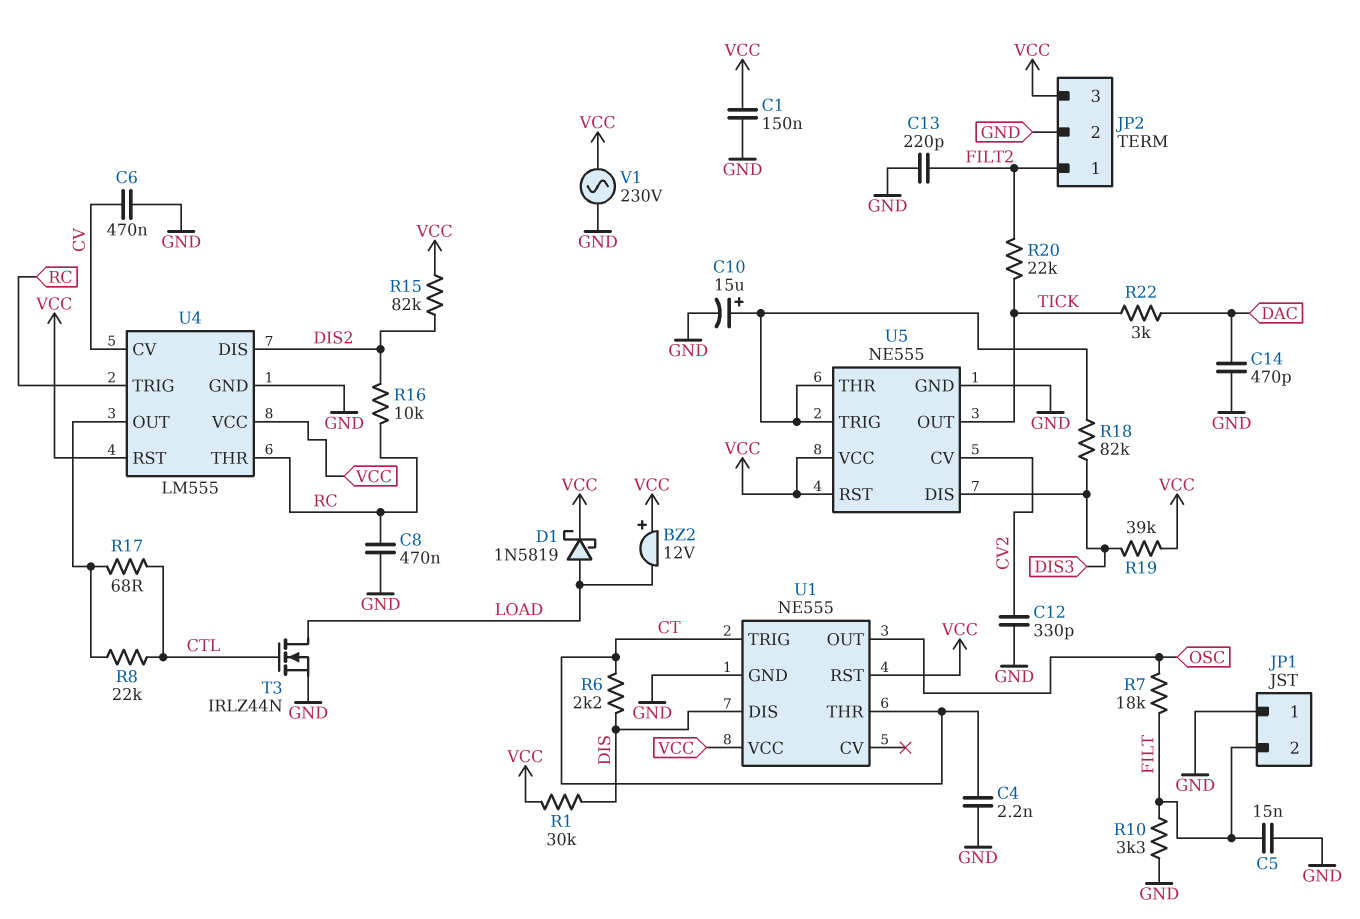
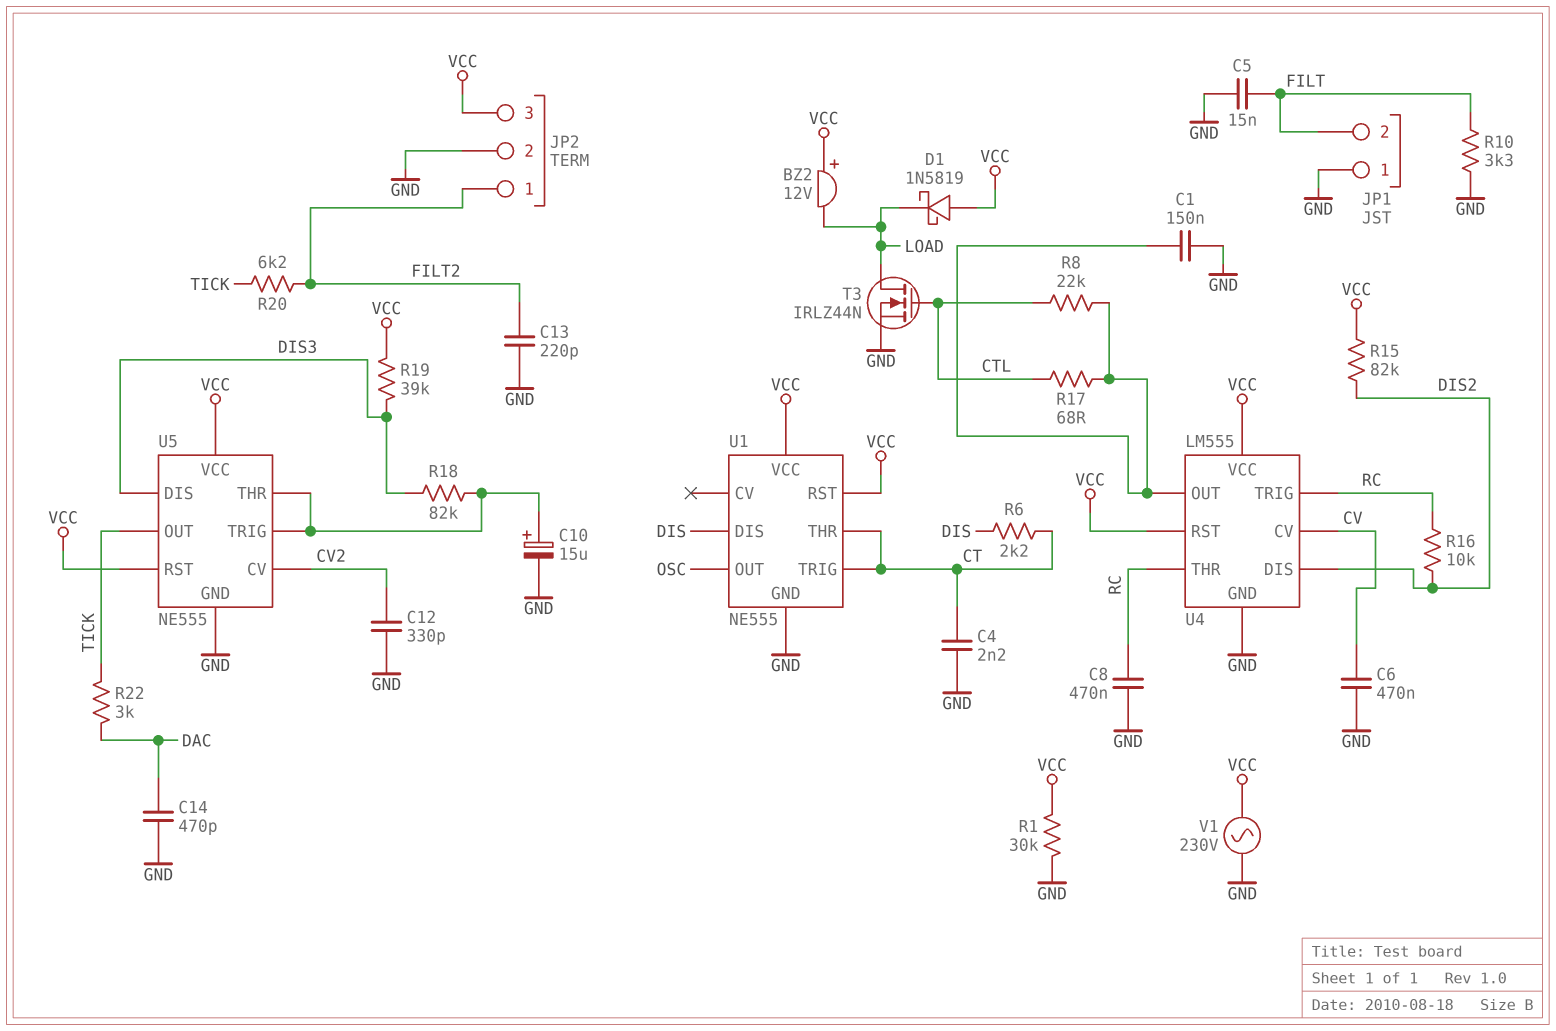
C1: 150nF (GND, VCC) -> 150nF (GND, U4/OUT)
D1: schottky 1N5819 (A LOAD, K VCC) -> schottky 1N5819 (A VCC, K LOAD)
R1: 30k (DIS, VCC) -> 30k (GND, VCC)
R7: 18k (FILT, OSC) -> none
R20: 22k (FILT2, TICK) -> 6.2k (FILT2, TICK)

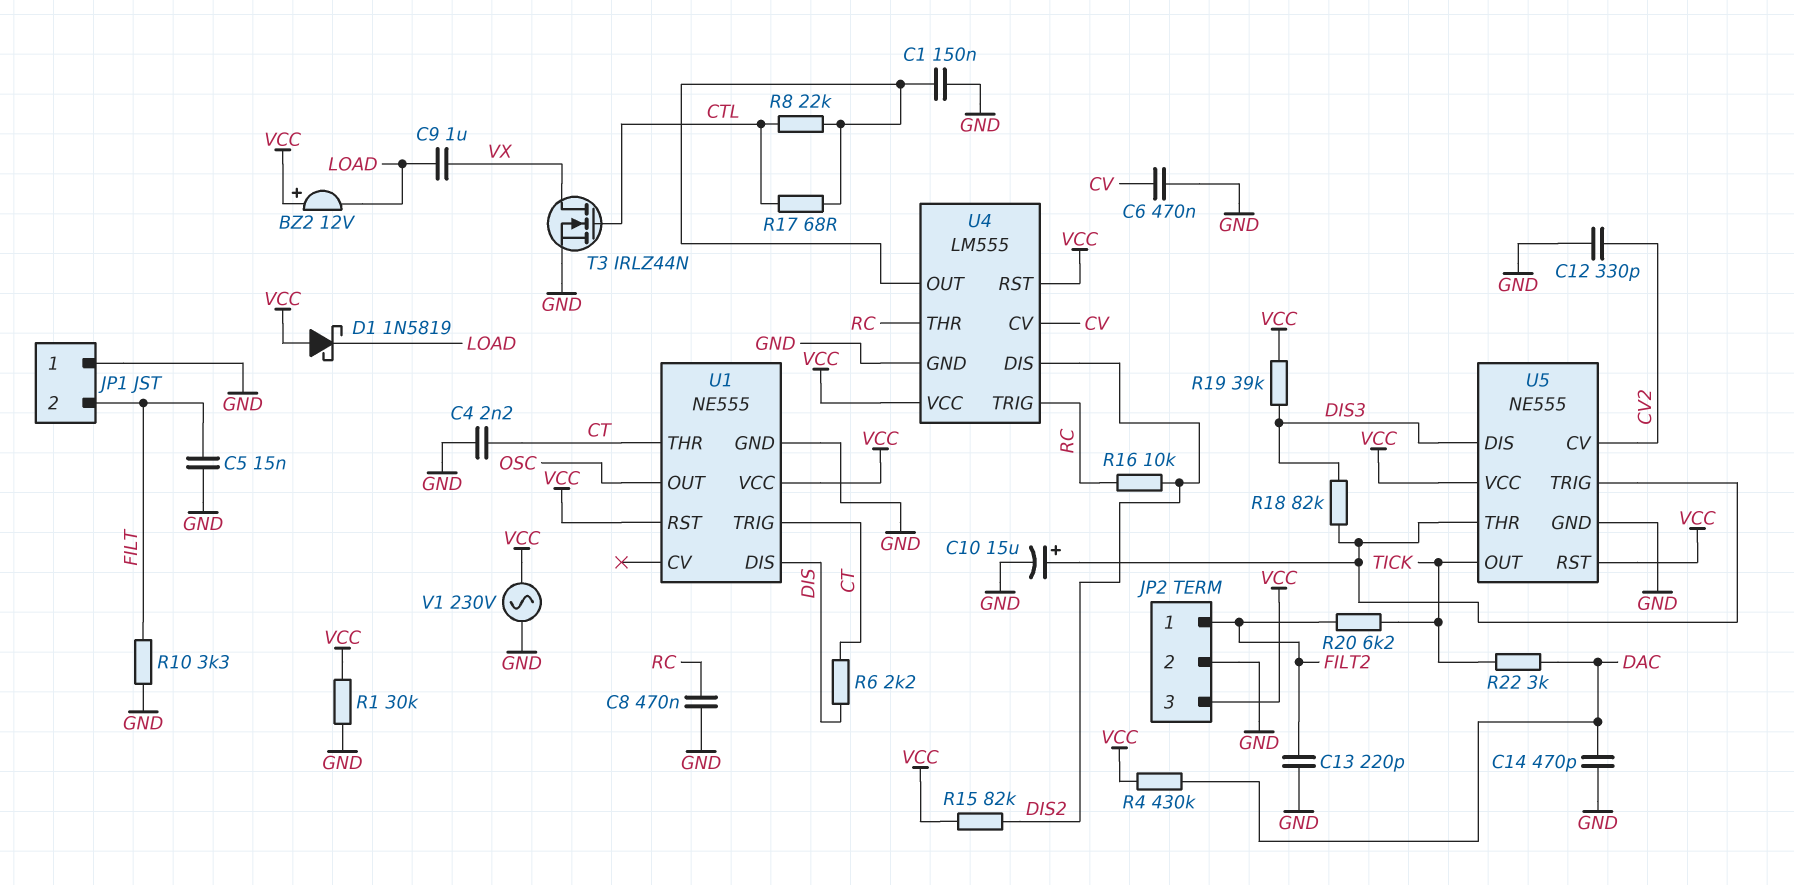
C9: none -> 1uF (LOAD, VX)
R4: none -> 430k (DAC, VCC)
T3: NMOS IRLZ44N (G CTL, D LOAD, S GND) -> NMOS IRLZ44N (G CTL, D VX, S GND)

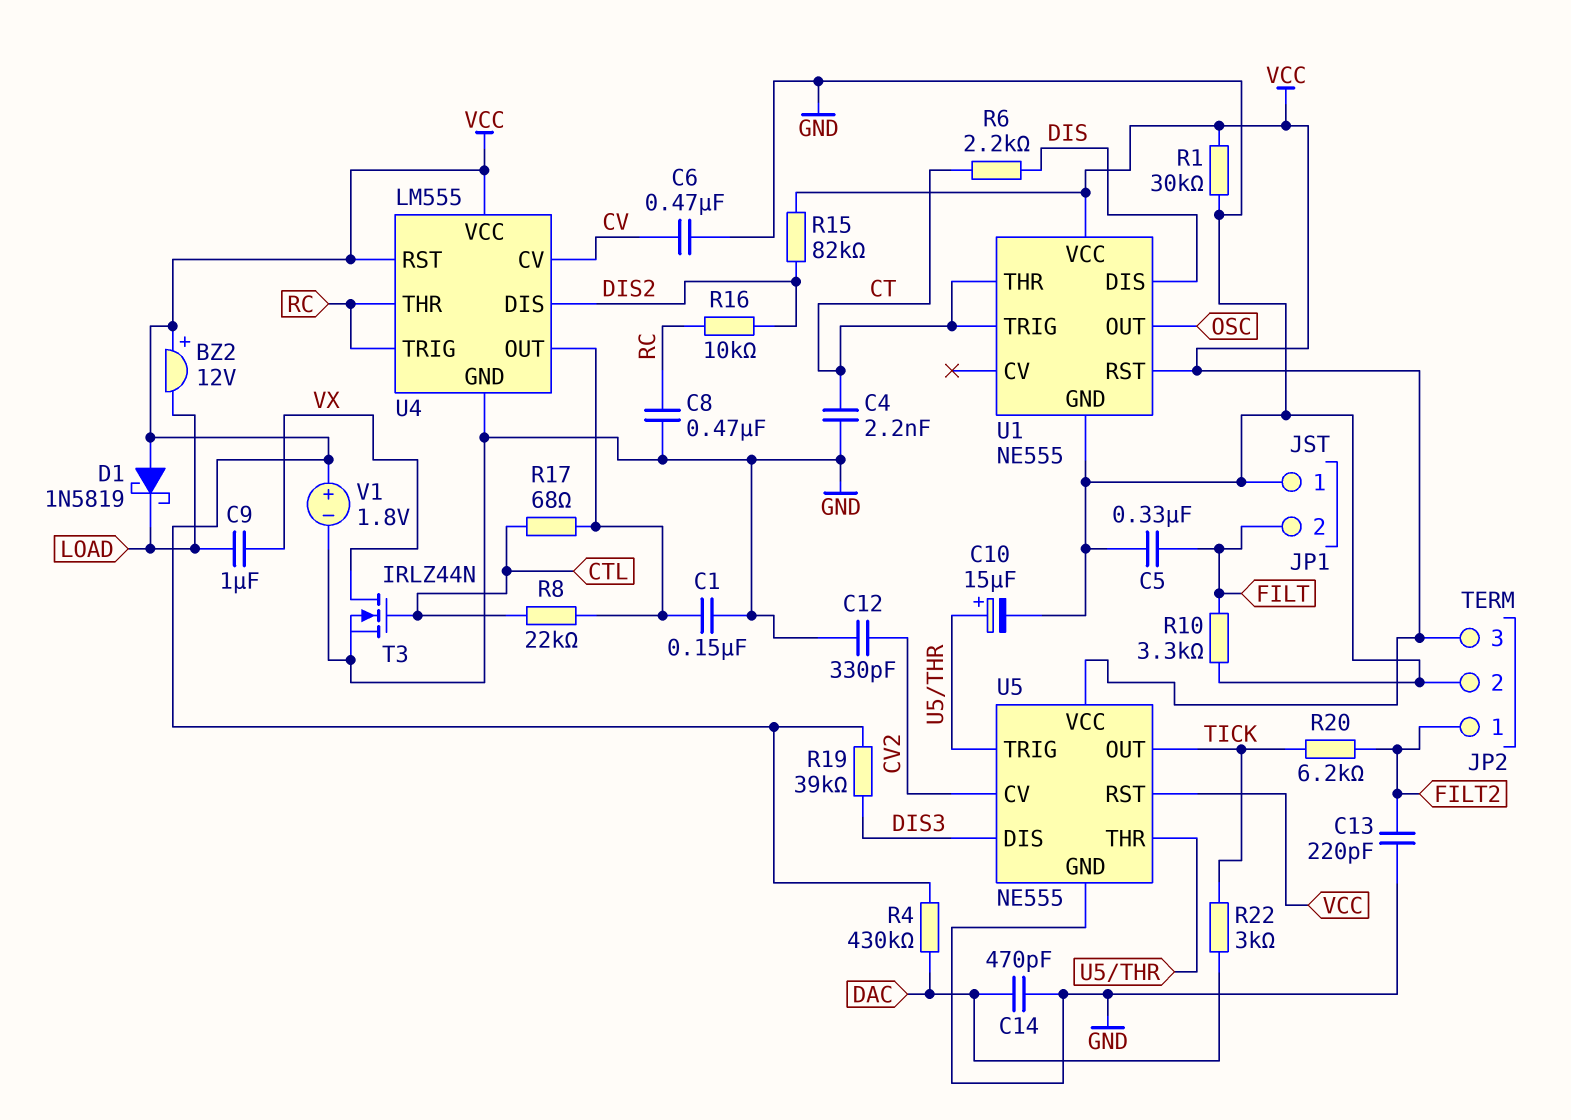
C5: 15nF (FILT, GND) -> 330nF (FILT, GND)
R18: 82k (DIS3, U5/THR) -> none
V1: AC 230V (GND, VCC) -> 1.8V (plus VCC, minus GND)

